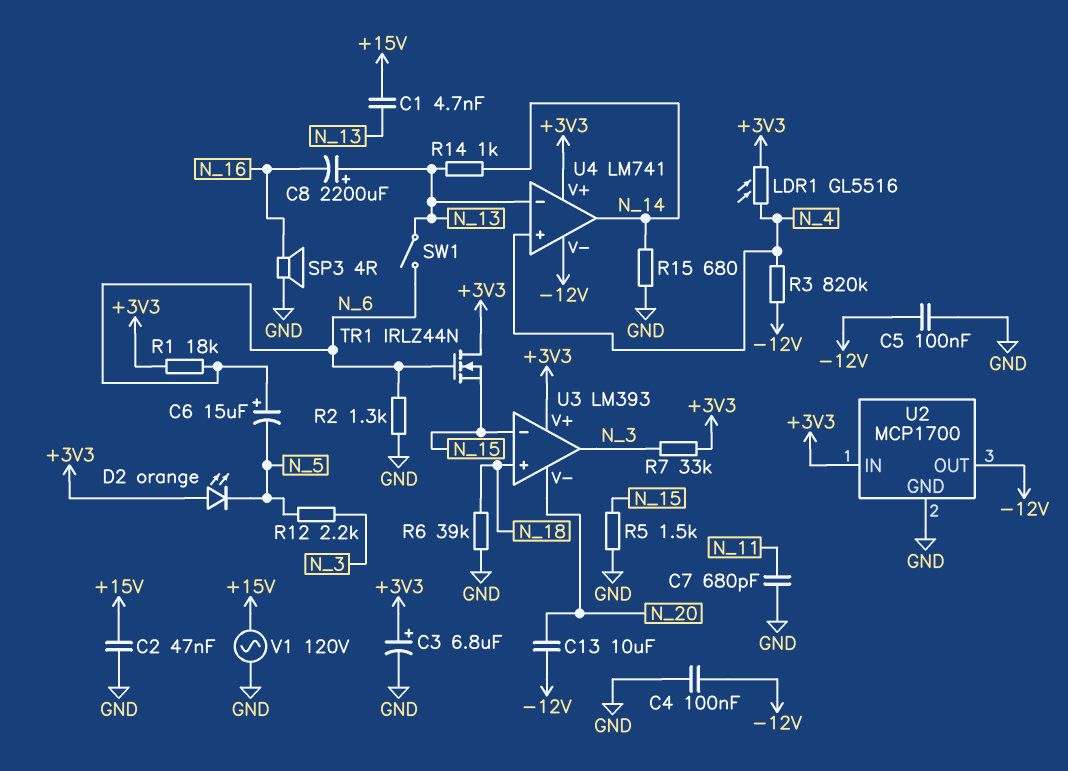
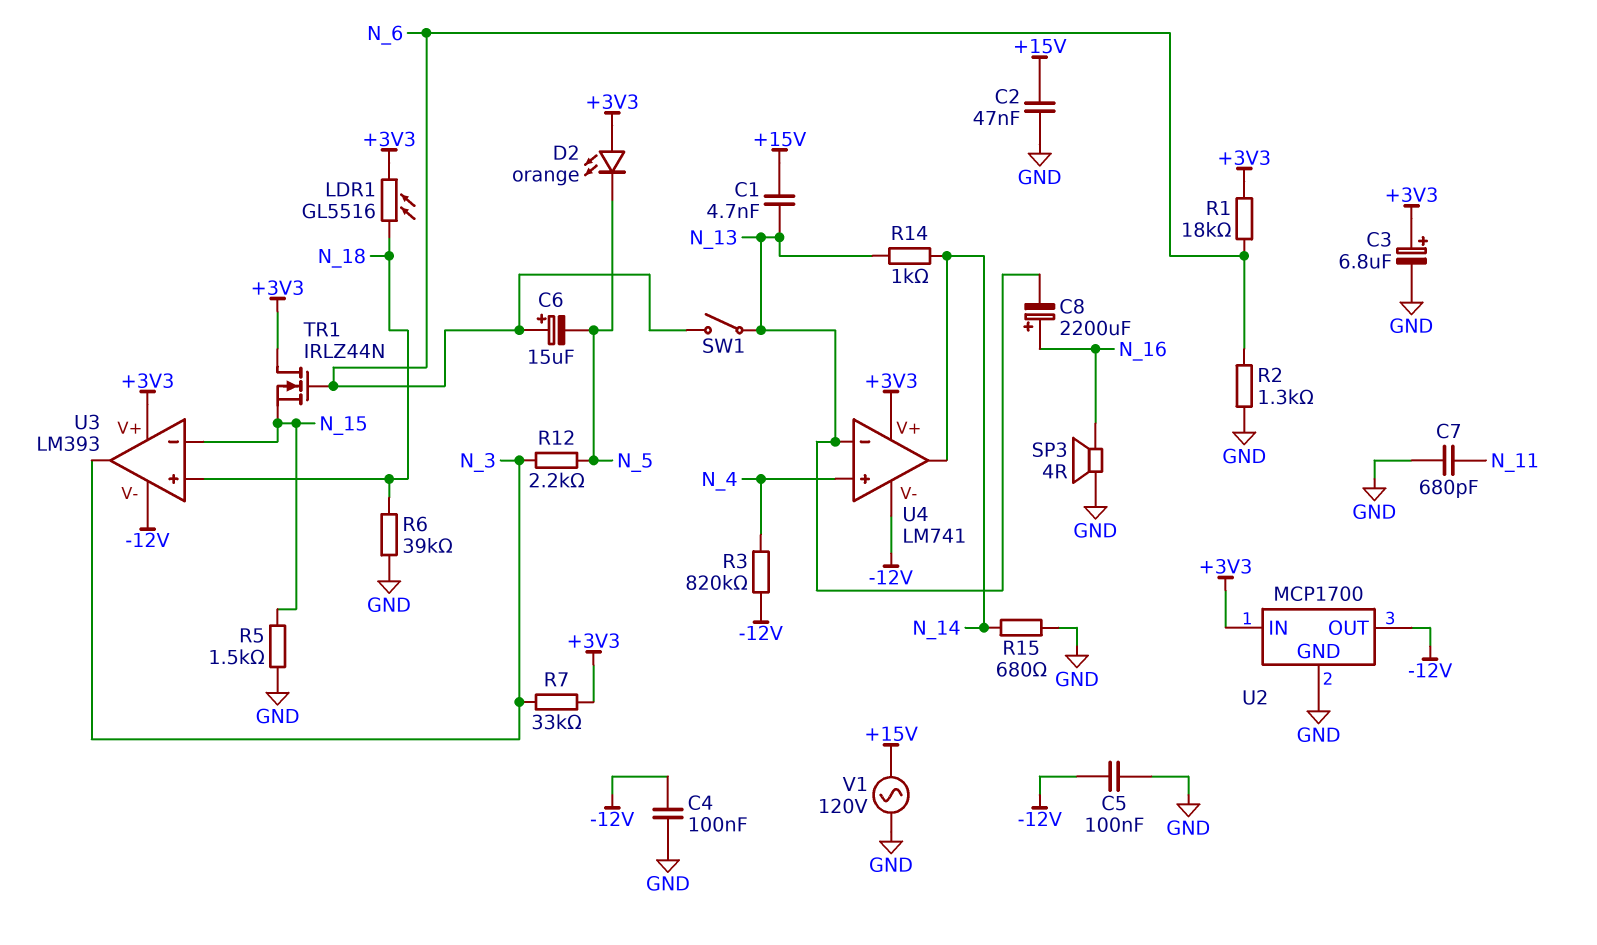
C8: 2200uF (plus N_13, minus N_16) -> 2200uF (plus N_16, minus N_13)
C13: 10uF (-12V, N_20) -> none
LDR1: GL5516 (+3V3, N_4) -> GL5516 (+3V3, N_18)
U3 pin V-: N_20 -> -12V

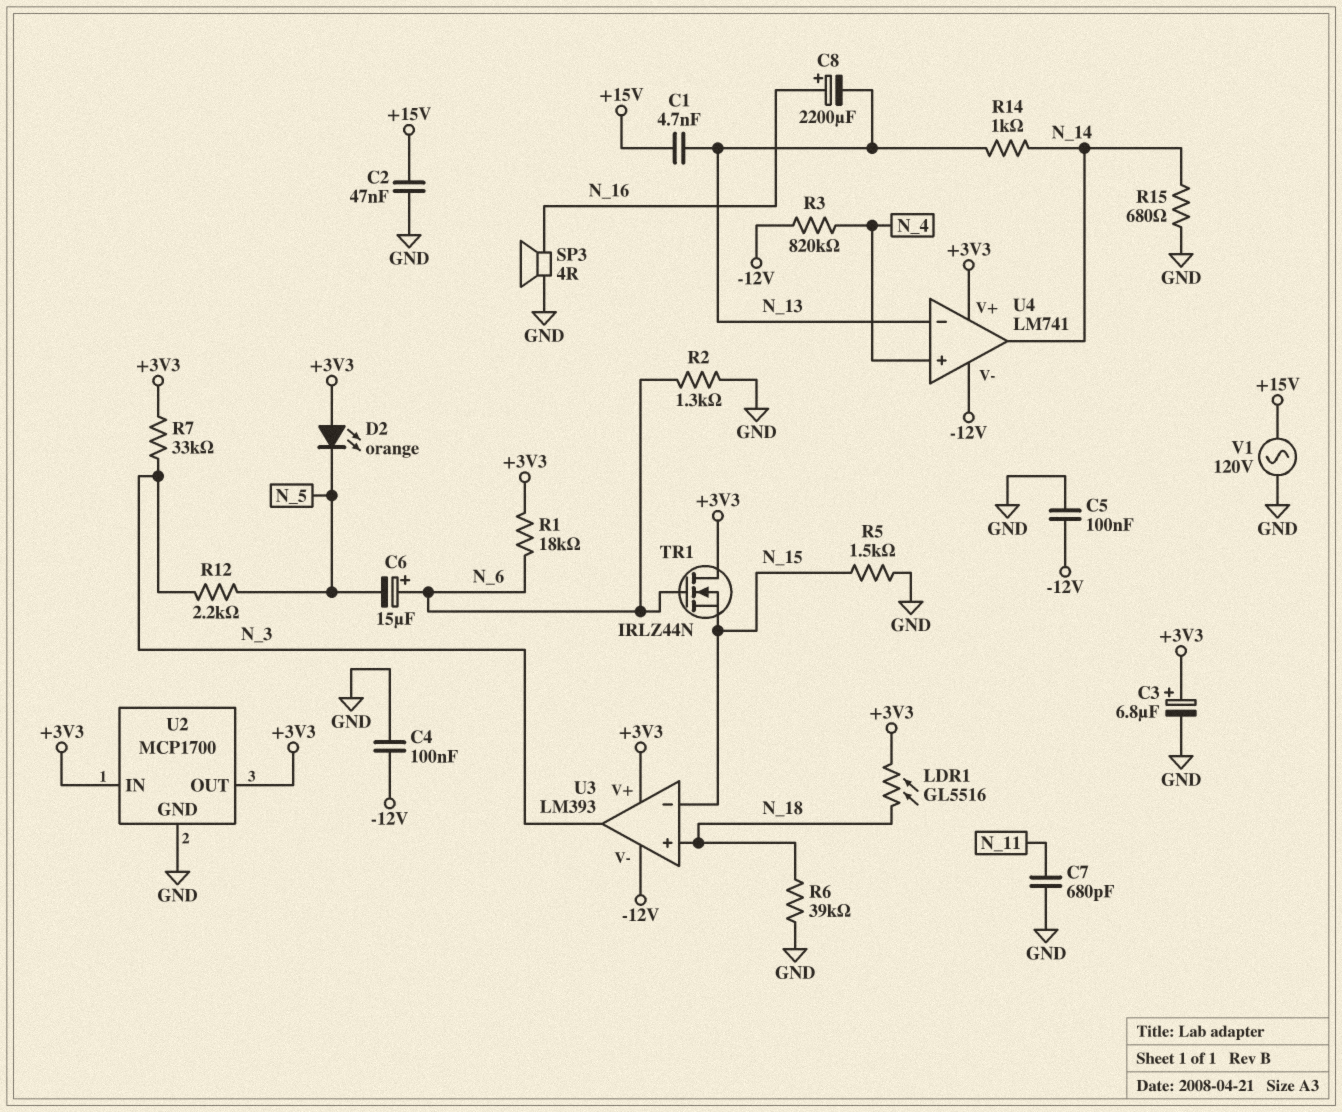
SW1: switch (N_6, N_13) -> none
U2 pin OUT: -12V -> +3V3

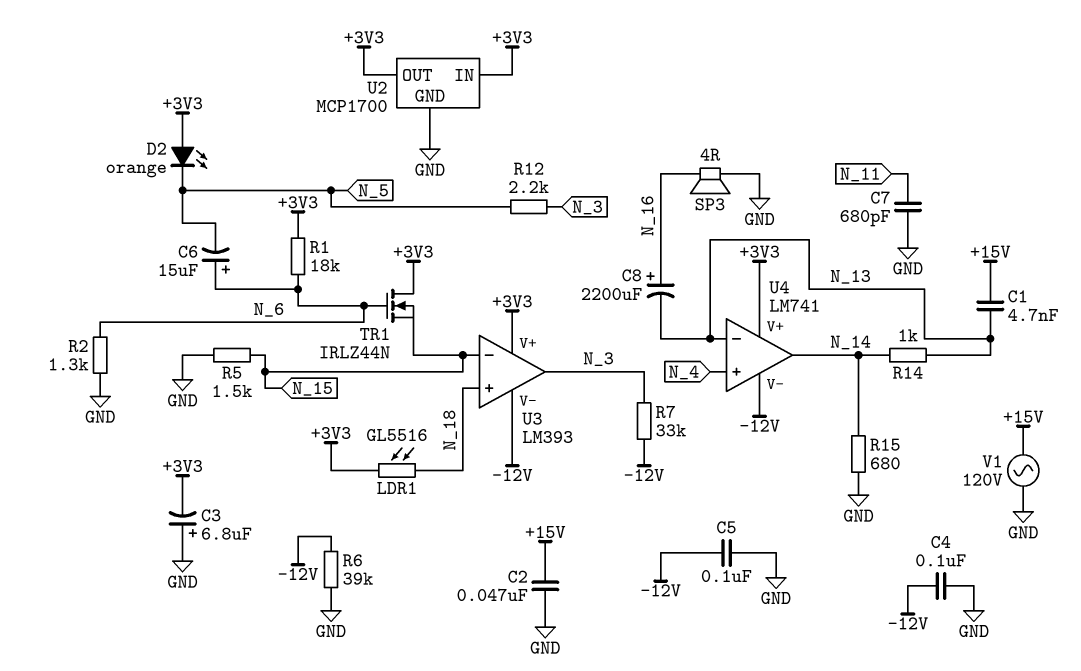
C3: 6.8uF (plus +3V3, minus GND) -> 6.8uF (plus GND, minus +3V3)
R3: 820k (-12V, N_4) -> none
R6: 39k (GND, N_18) -> 39k (-12V, GND)
R7: 33k (+3V3, N_3) -> 33k (-12V, N_3)

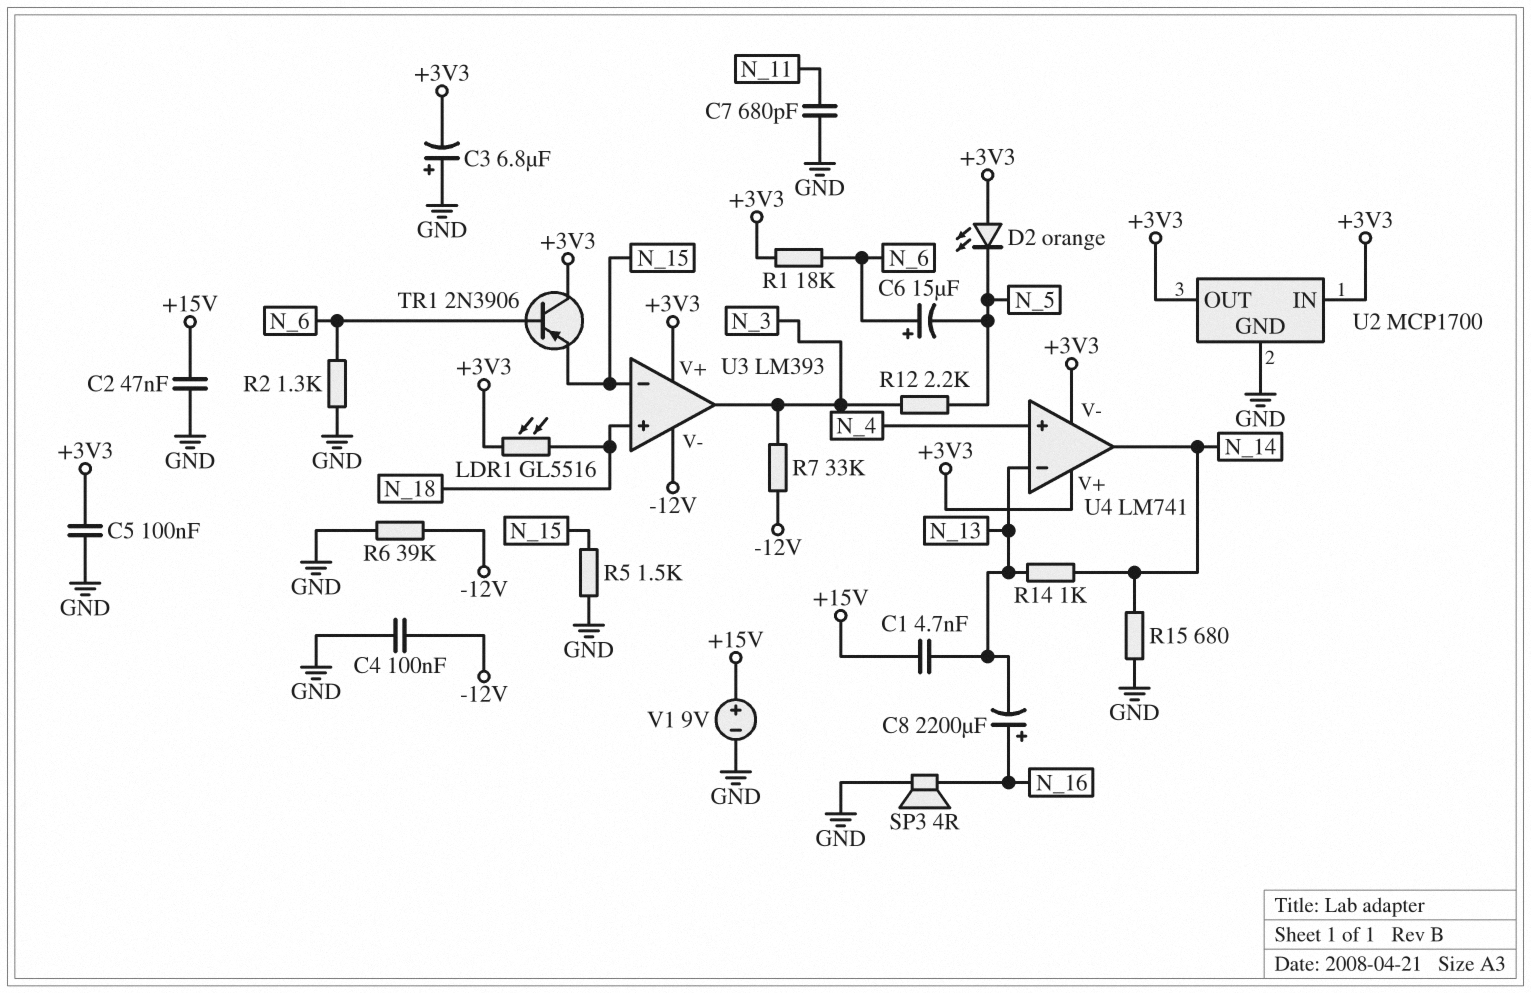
C5: 100nF (-12V, GND) -> 100nF (+3V3, GND)
TR1: NMOS IRLZ44N (G N_6, D +3V3, S N_15) -> PNP 2N3906 (B N_6, C +3V3, E N_15)
U4 pin V-: -12V -> +3V3
V1: AC 120V (+15V, GND) -> 9V (plus +15V, minus GND)

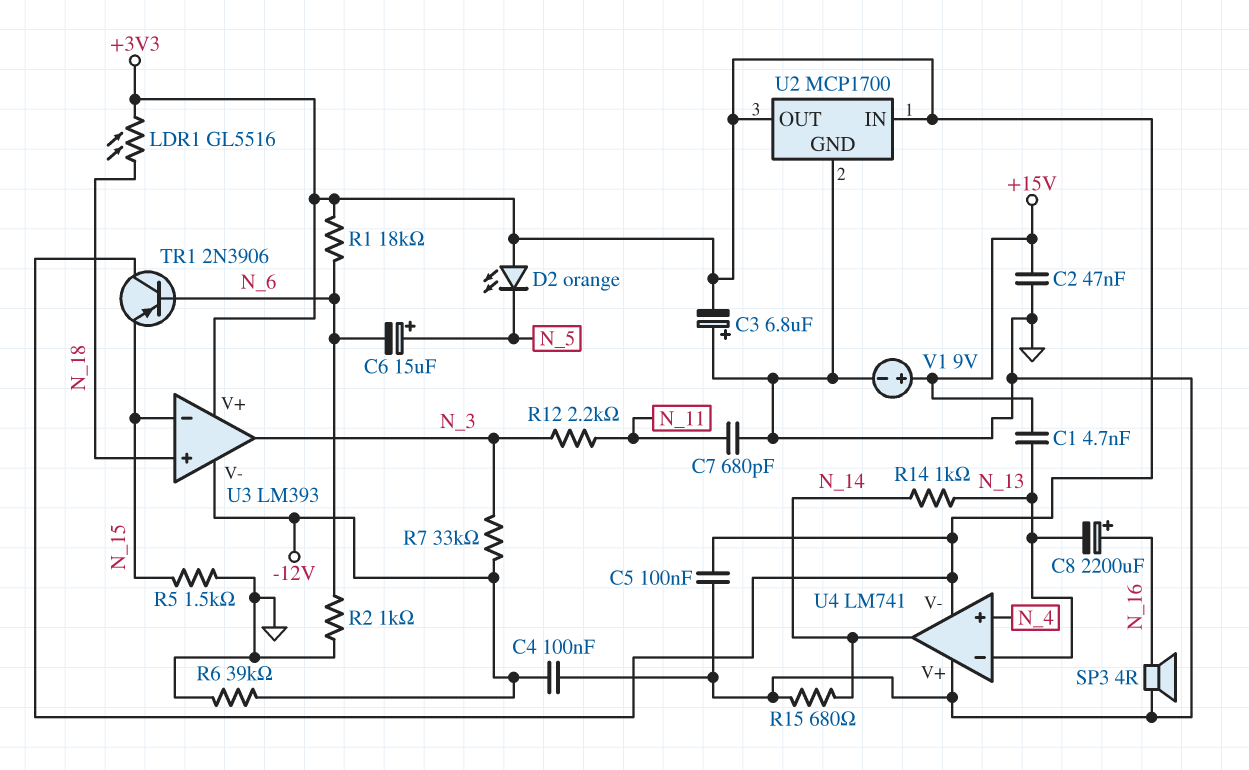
C6: 15uF (plus N_6, minus N_5) -> 15uF (plus N_5, minus N_6)
R2: 1.3k (GND, N_6) -> 1k (GND, N_6)
R12: 2.2k (N_3, N_5) -> 2.2k (N_3, N_11)
U4 pin V+: +3V3 -> GND

